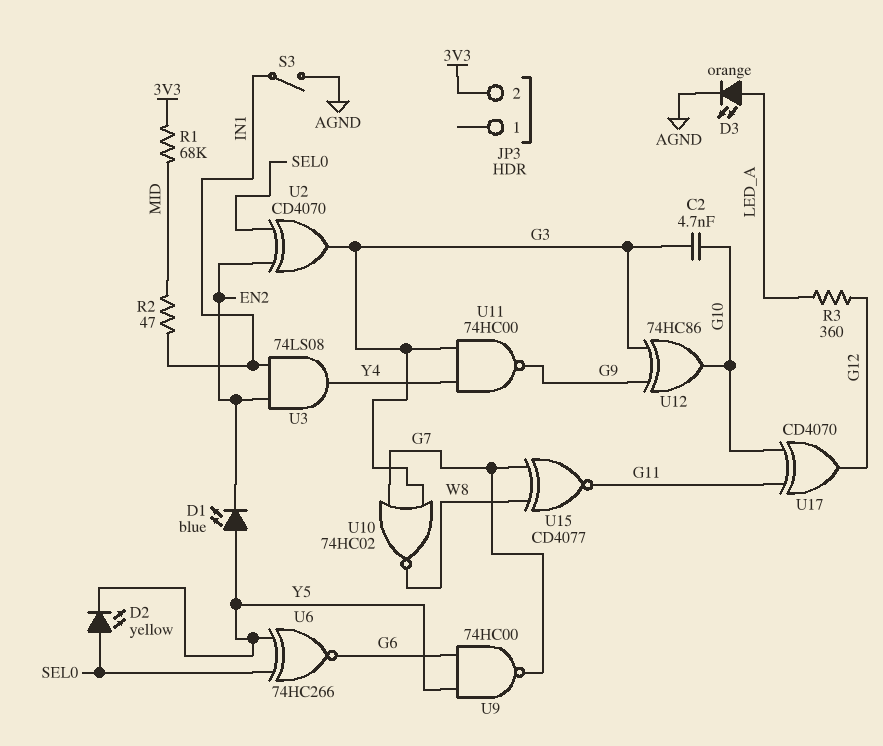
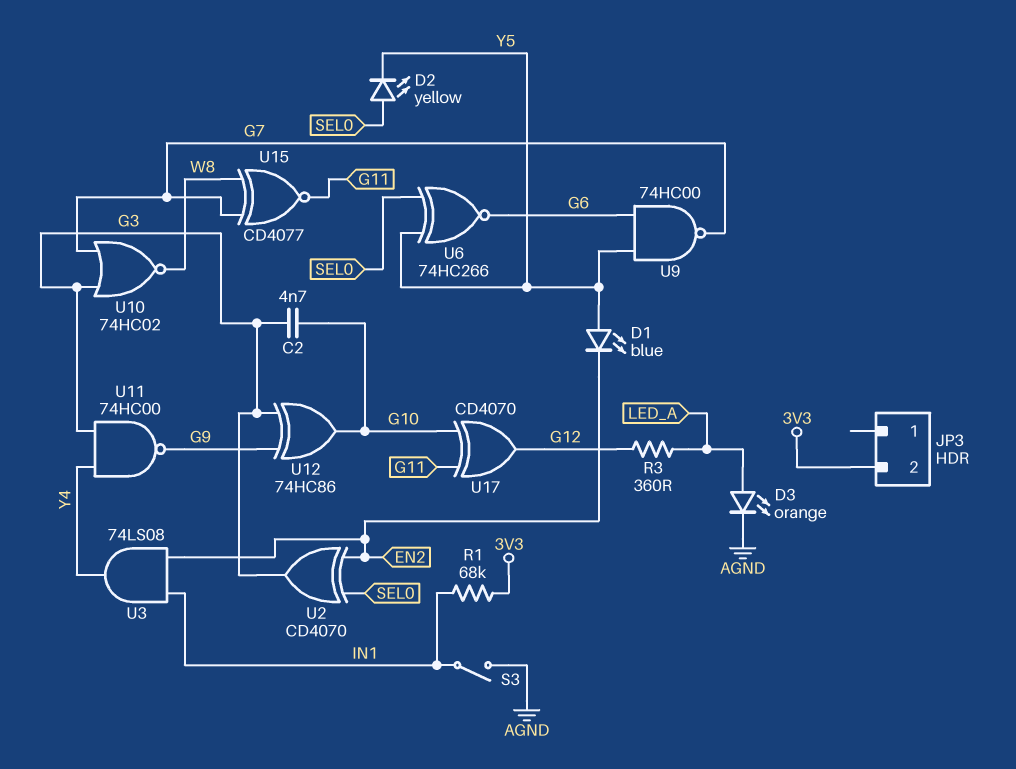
R1: 68k (3V3, MID) -> 68k (3V3, IN1)
R2: 47 (IN1, MID) -> none

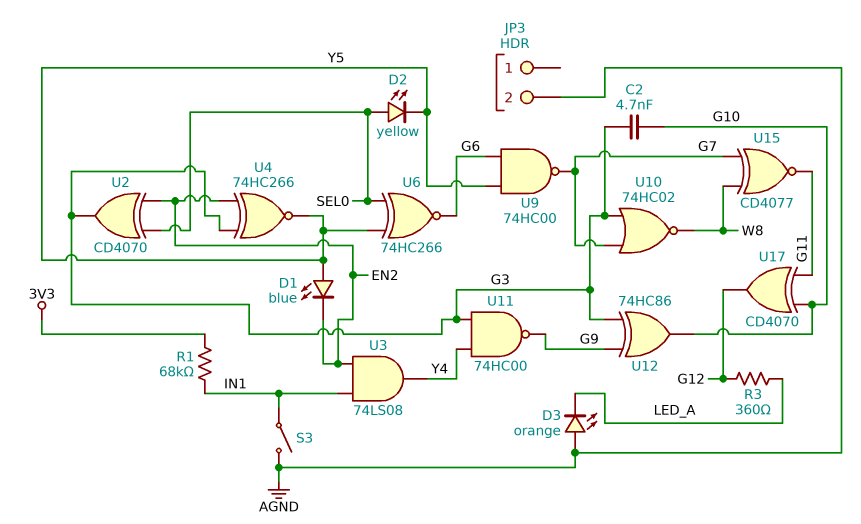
D3: LED orange (A LED_A, K AGND) -> LED orange (A AGND, K LED_A)
JP3 pin 2: 3V3 -> AGND
U4: none -> XNOR 74HC266 (in EN2, in G3, out Y5)

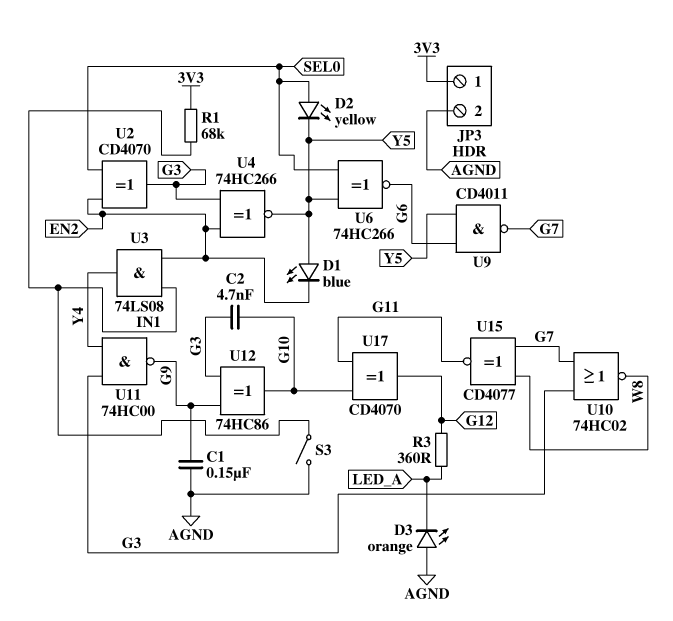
C1: none -> 150nF (AGND, G9)
JP3 pin 1: none -> 3V3
U9: NAND 74HC00 (in G6, in Y5, out G7) -> NAND CD4011 (in G6, in Y5, out G7)

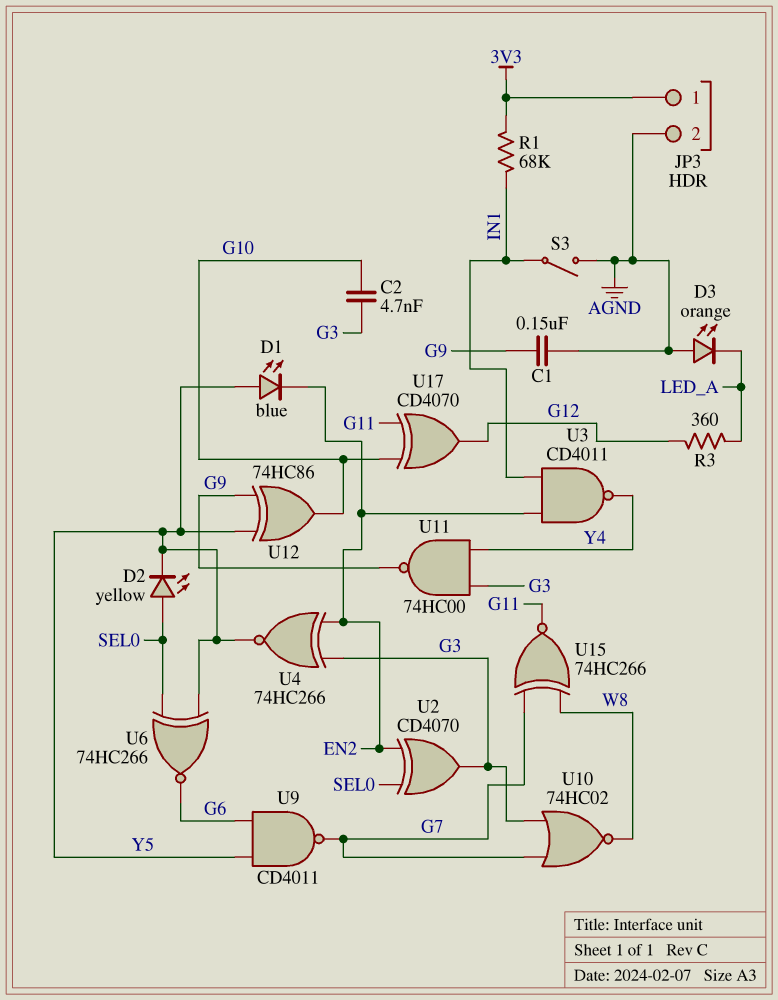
U3: AND 74LS08 (in EN2, in IN1, out Y4) -> NAND CD4011 (in EN2, in IN1, out Y4)
U12: XOR 74HC86 (in G3, in G9, out G10) -> XOR 74HC86 (in G9, in Y5, out G10)
U15: XNOR CD4077 (in G7, in W8, out G11) -> XNOR 74HC266 (in G7, in W8, out G11)

